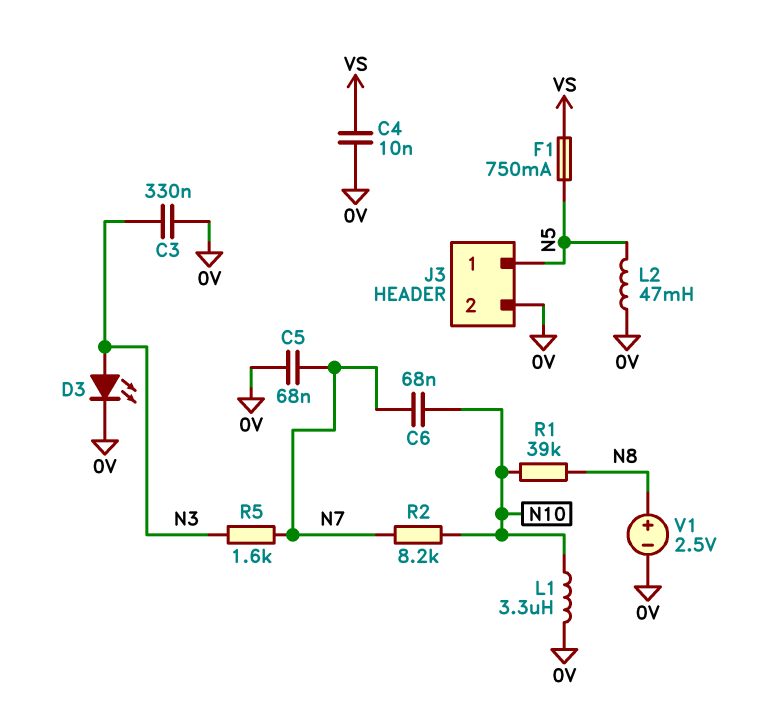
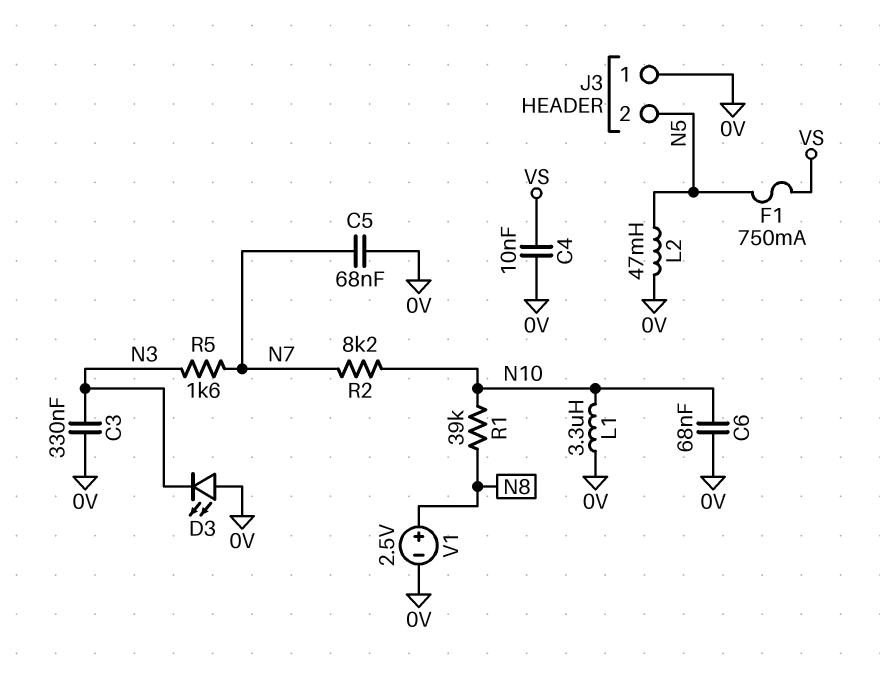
C6: 68nF (N7, N10) -> 68nF (0V, N10)
D3: LED (A N3, K 0V) -> LED (A 0V, K N3)
J3 pin 1: N5 -> 0V
J3 pin 2: 0V -> N5

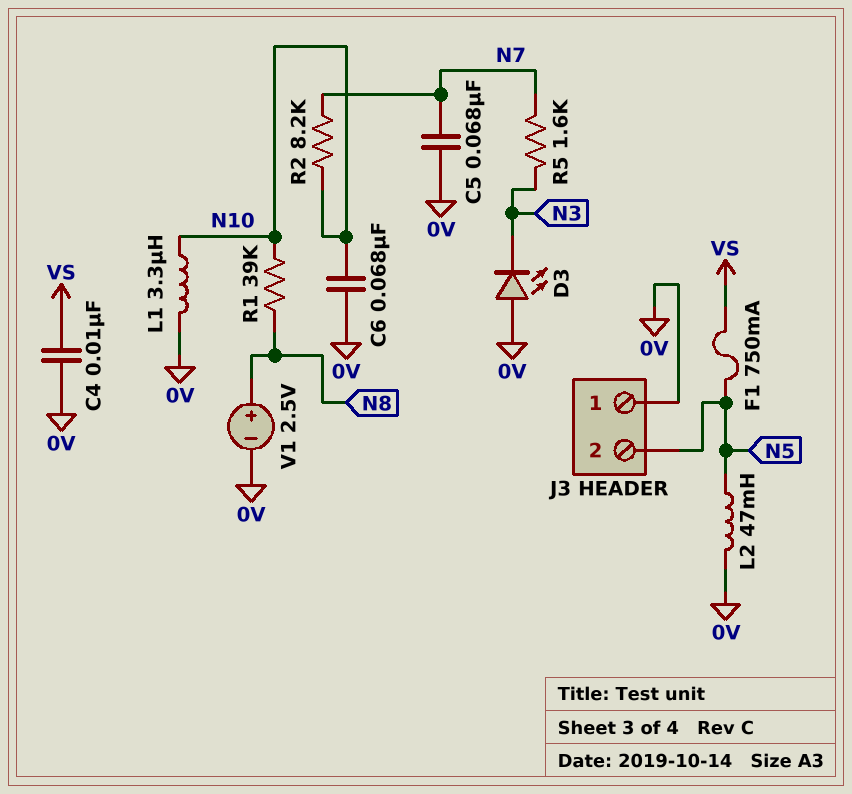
C3: 330nF (0V, N3) -> none

